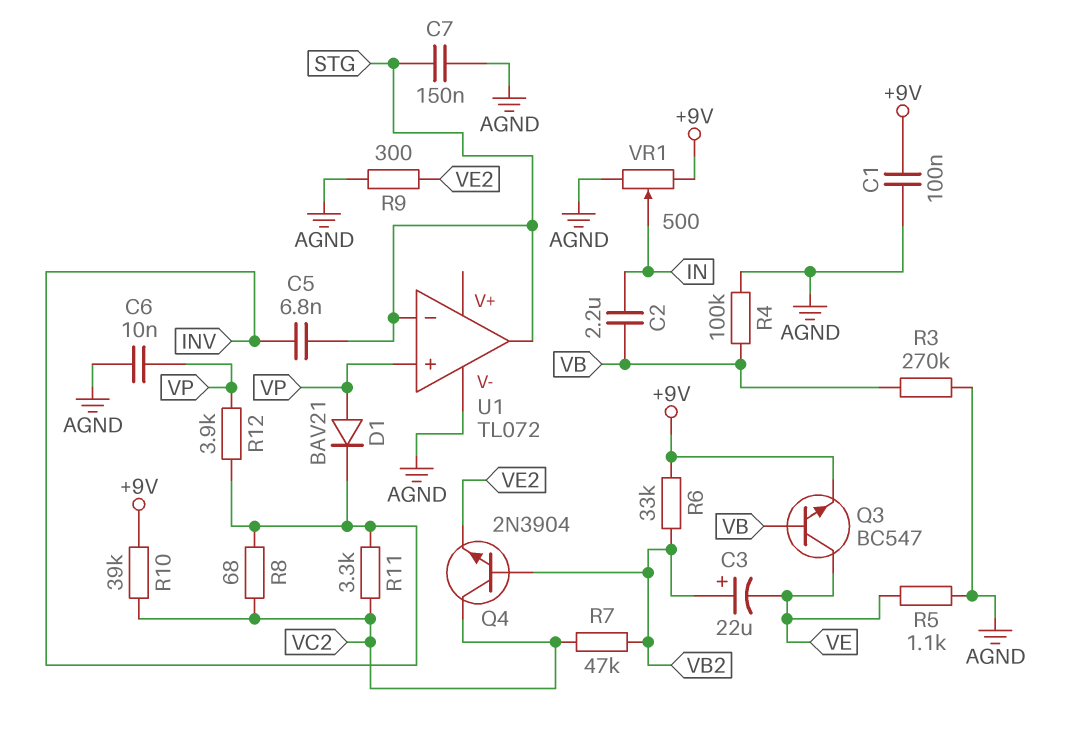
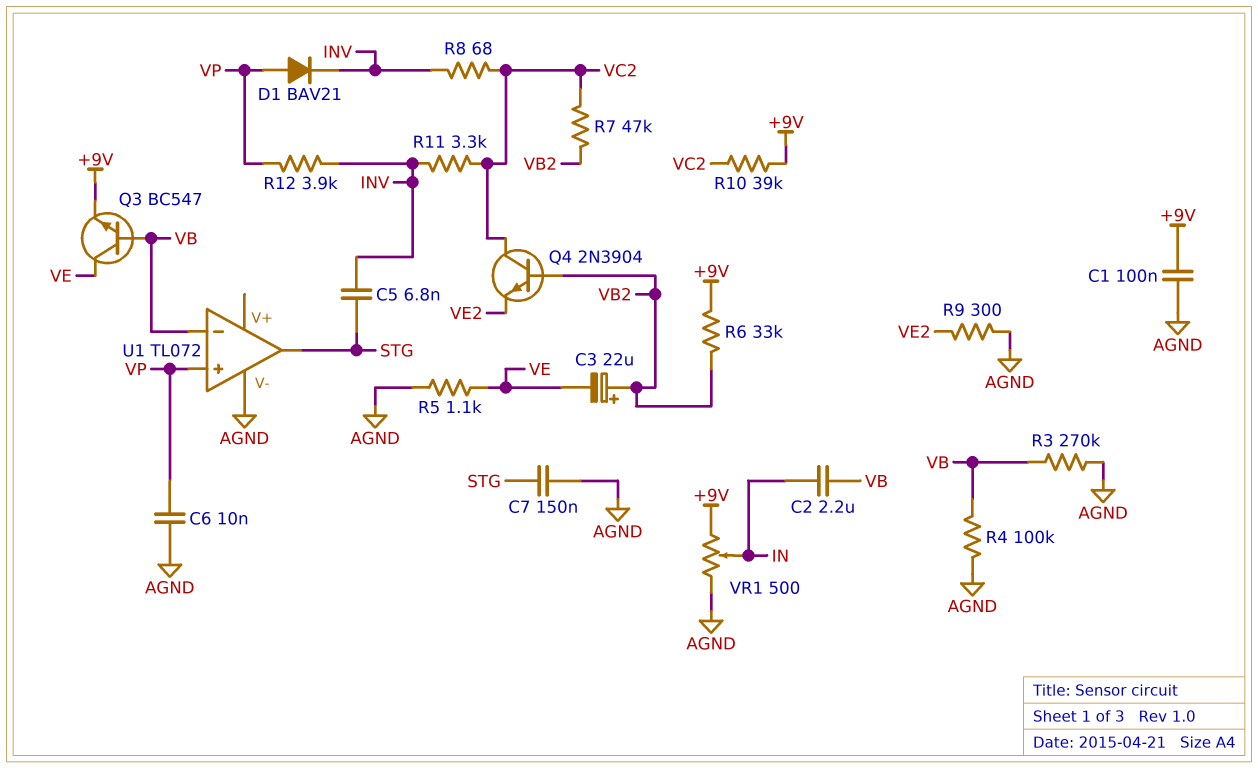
U1 pin in-: STG -> VB

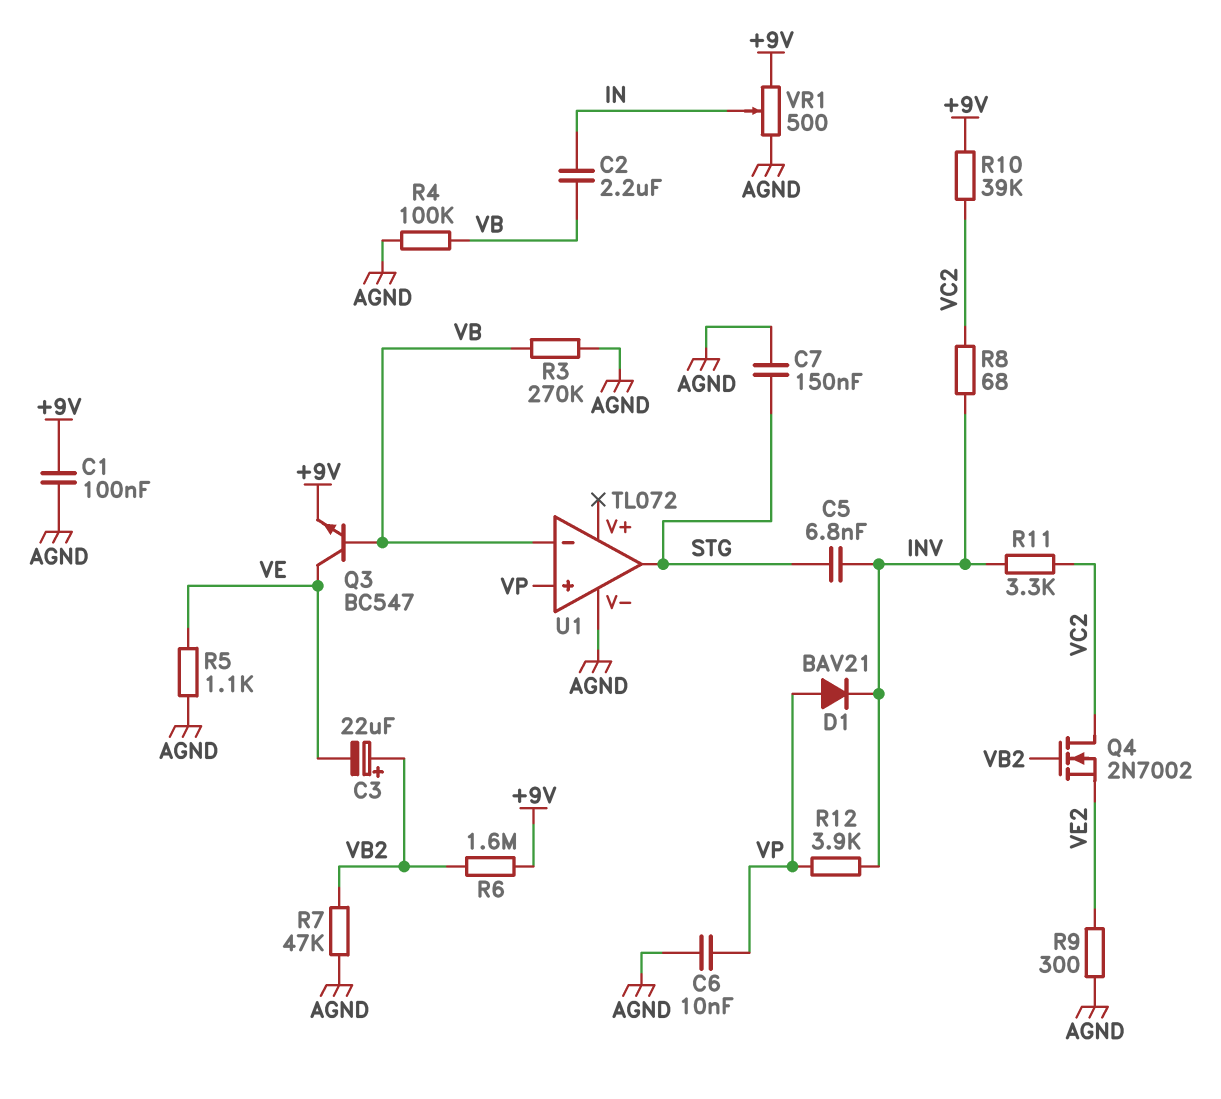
Q4: NPN 2N3904 (B VB2, C VC2, E VE2) -> NMOS 2N7002 (G VB2, D VC2, S VE2)
R6: 33k (+9V, VB2) -> 1.6M (+9V, VB2)
R7: 47k (VB2, VC2) -> 47k (AGND, VB2)

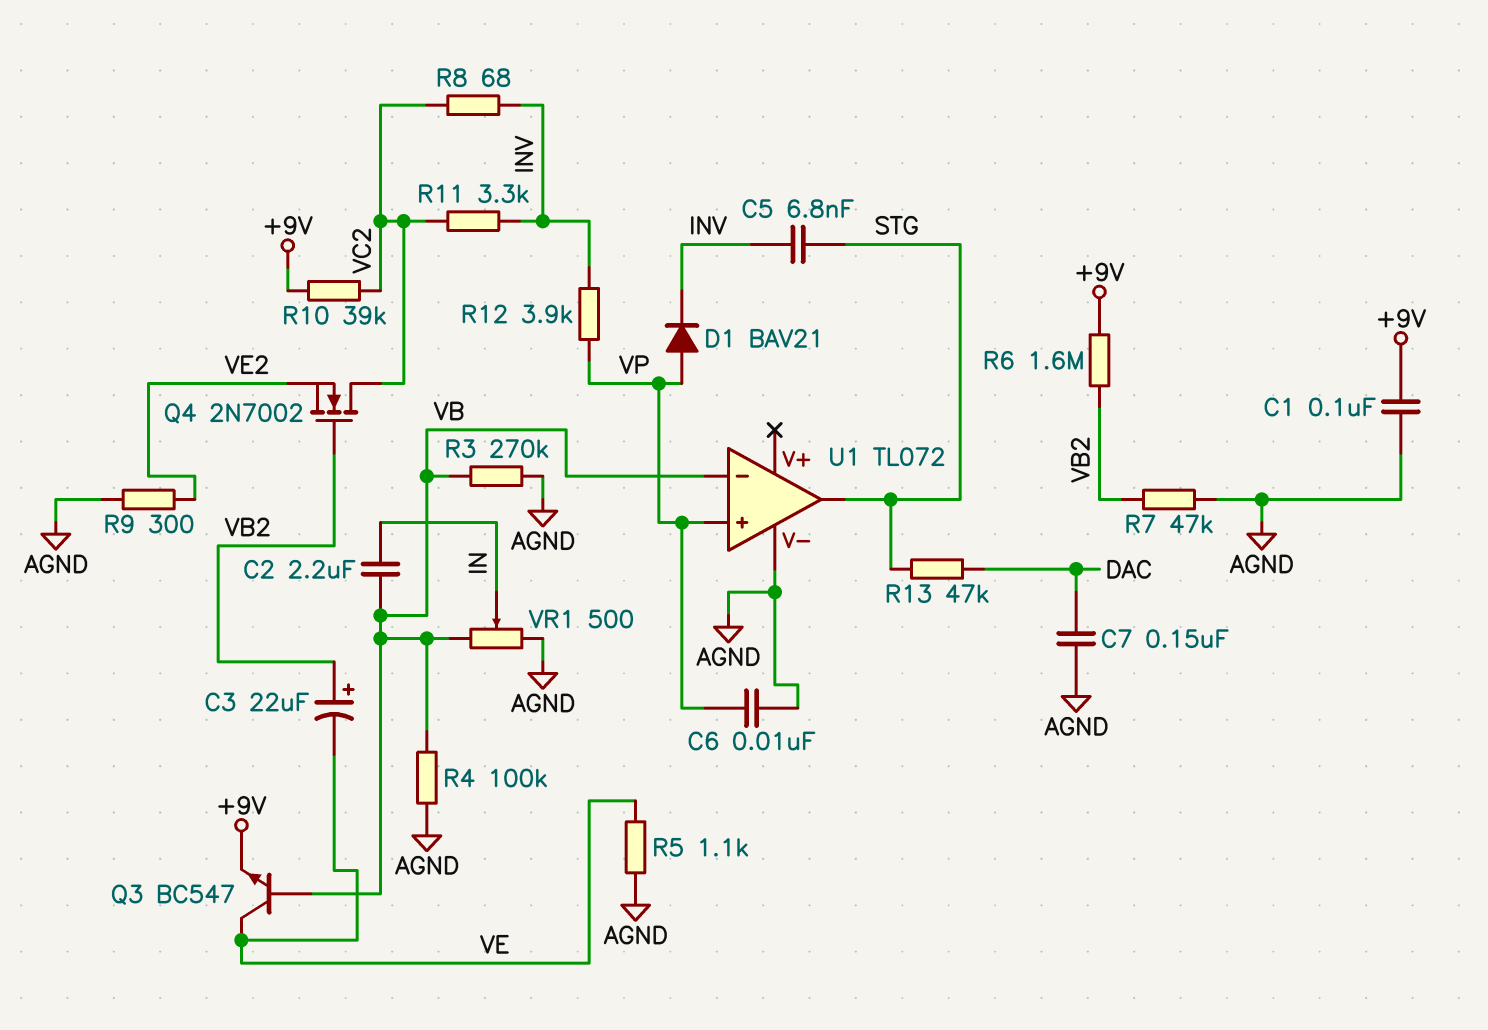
C7: 150nF (AGND, STG) -> 150nF (AGND, DAC)
R13: none -> 47k (DAC, STG)
VR1: 500 (+9V, AGND, wiper IN) -> 500 (AGND, VB, wiper IN)

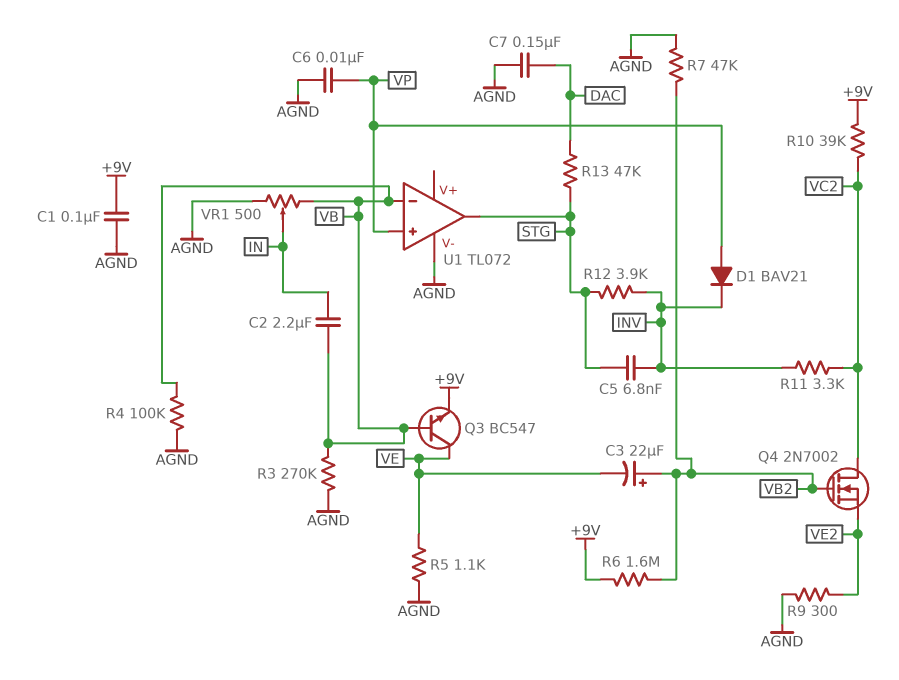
R8: 68 (INV, VC2) -> none
R12: 3.9k (INV, VP) -> 3.9k (INV, STG)

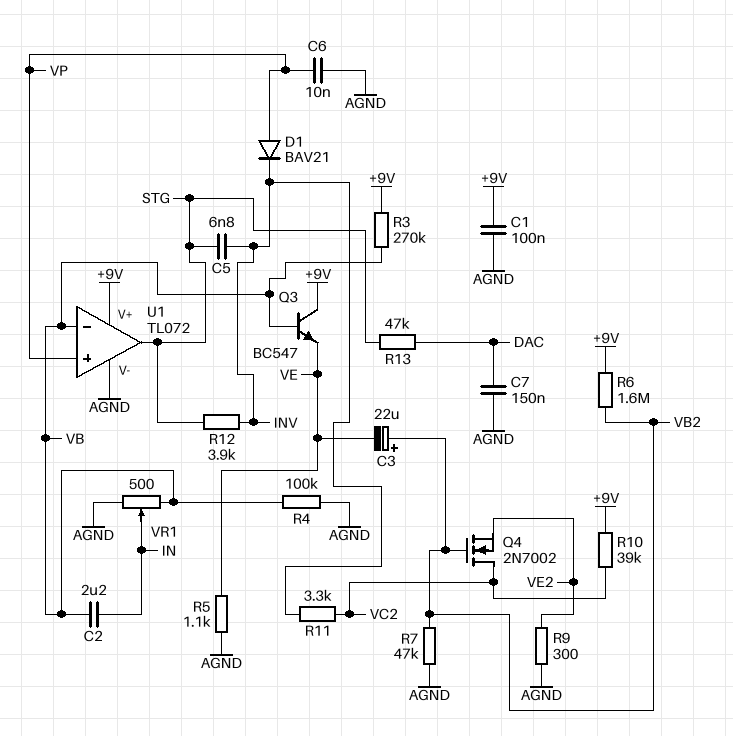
Q3: NPN BC547 (B VB, C VE, E +9V) -> NPN BC547 (B VB, C +9V, E VE)
R3: 270k (AGND, VB) -> 270k (+9V, VB)
U1 pin V+: none -> +9V

